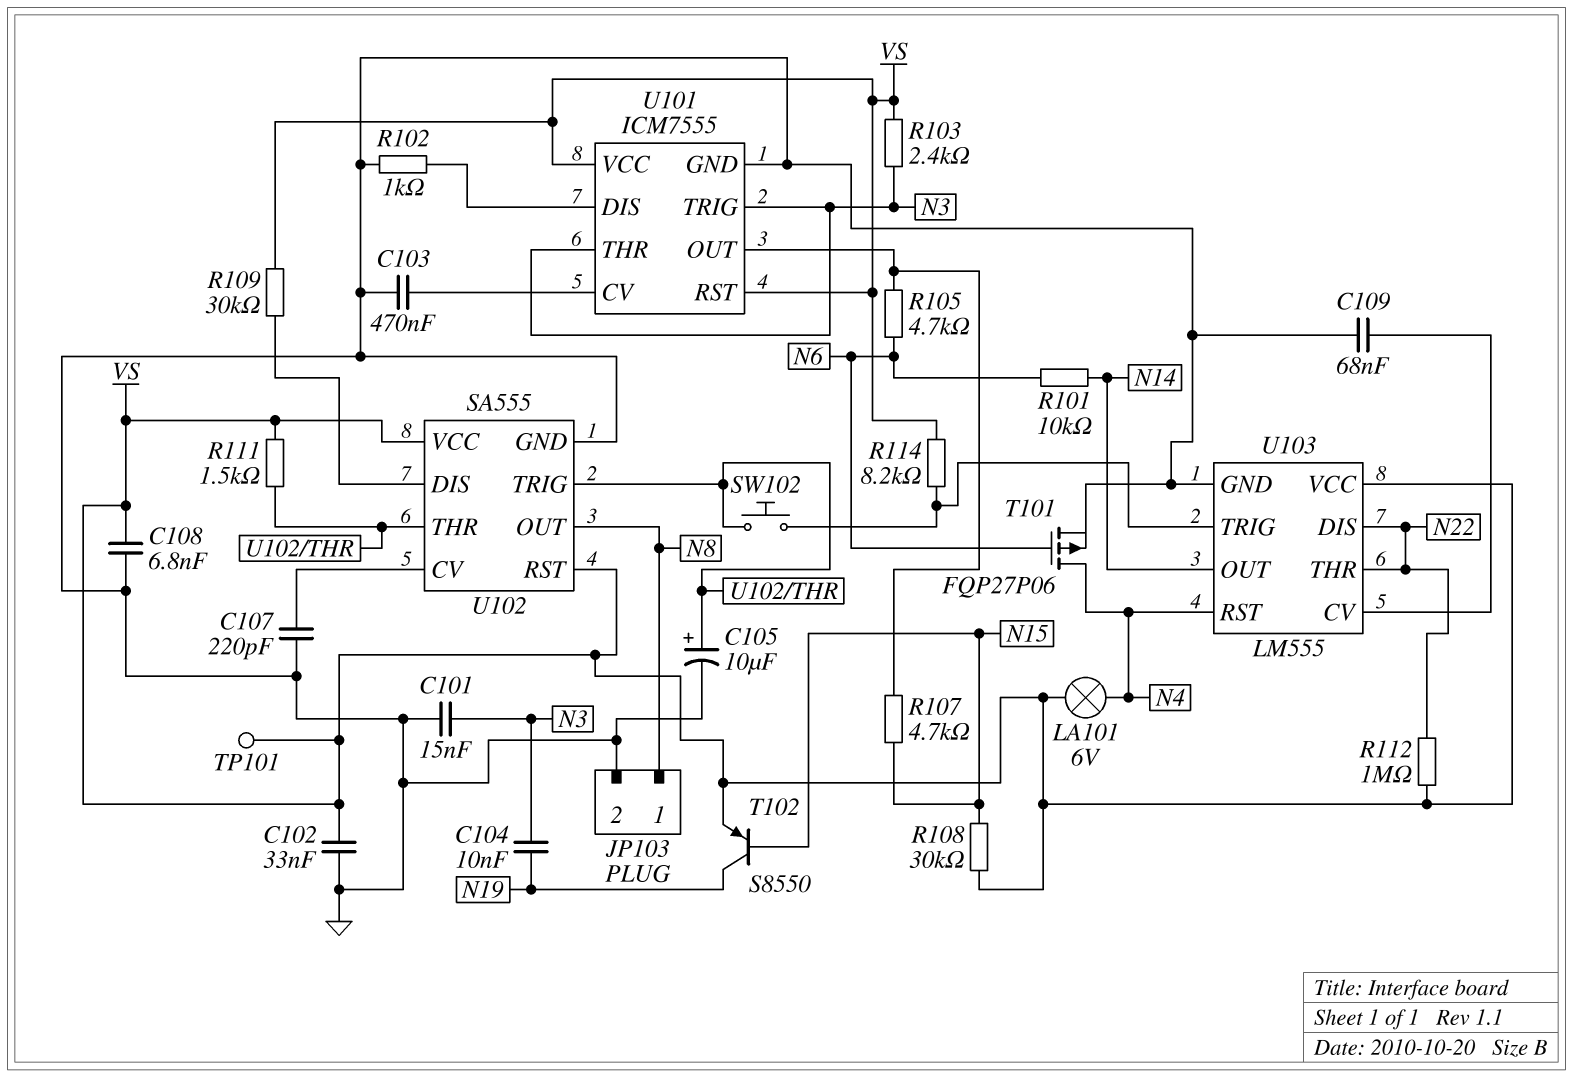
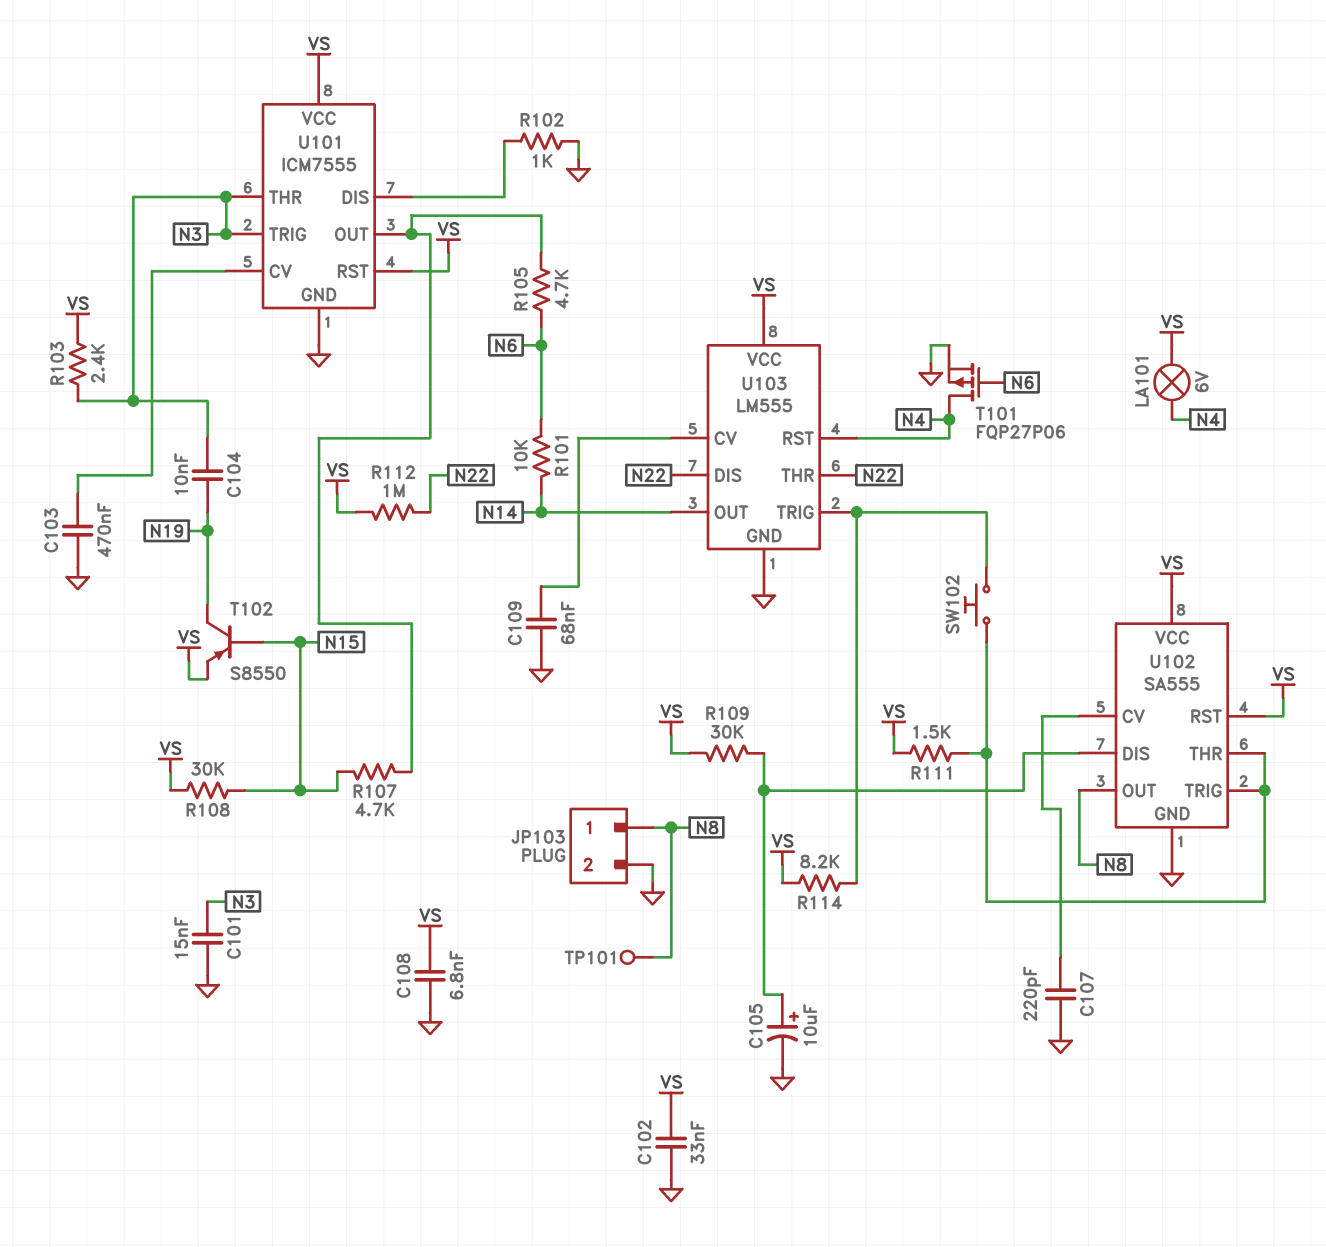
C105: 10uF (plus U102/THR, minus GND) -> 10uF (plus U102/DIS, minus GND)
TP101: test point (VS) -> test point (N8)

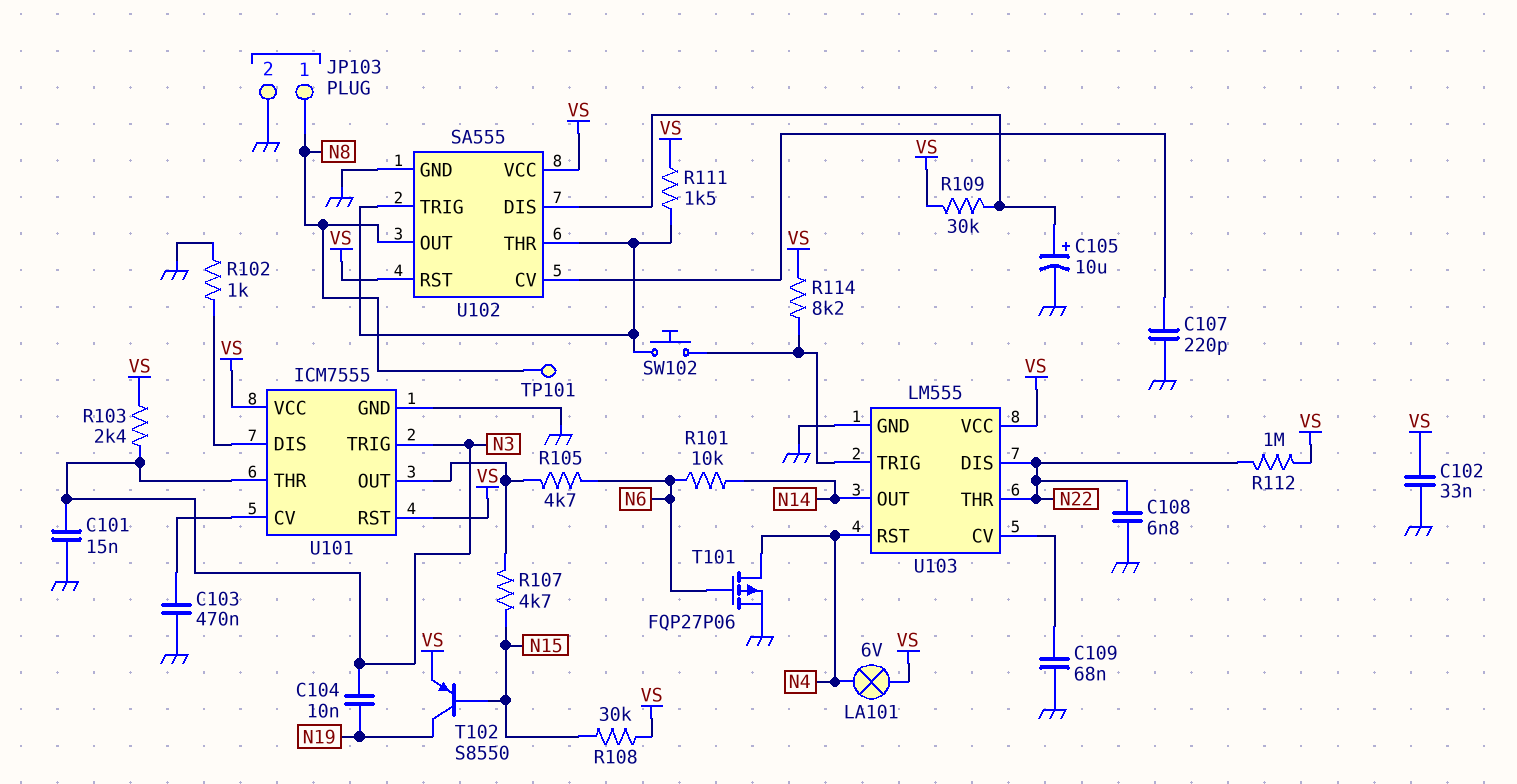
C108: 6.8nF (GND, VS) -> 6.8nF (GND, N22)

